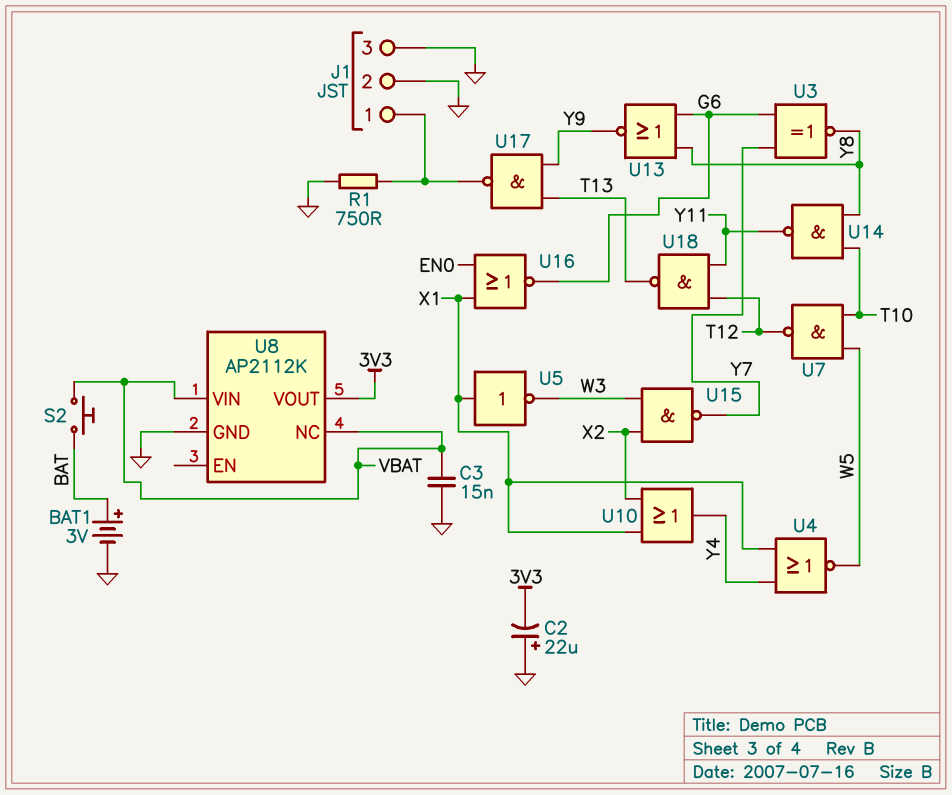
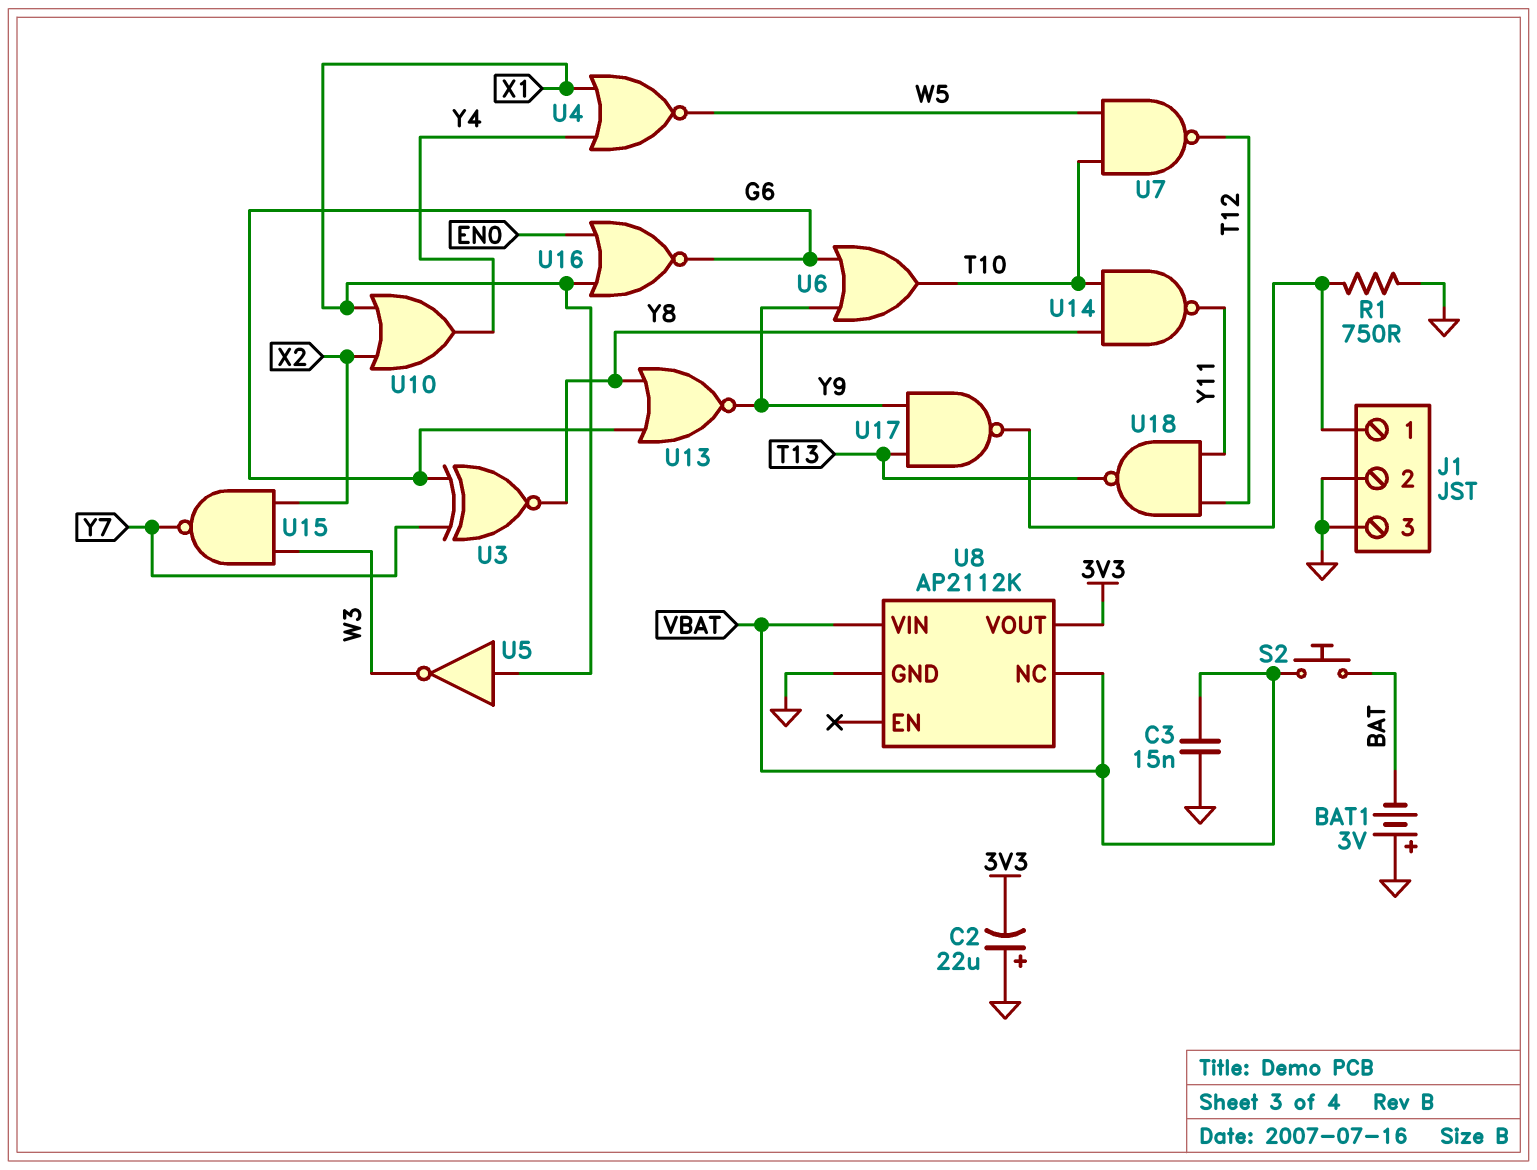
BAT1: 3V (plus BAT, minus GND) -> 3V (plus GND, minus BAT)
U6: none -> OR (in G6, in Y9, out T10)

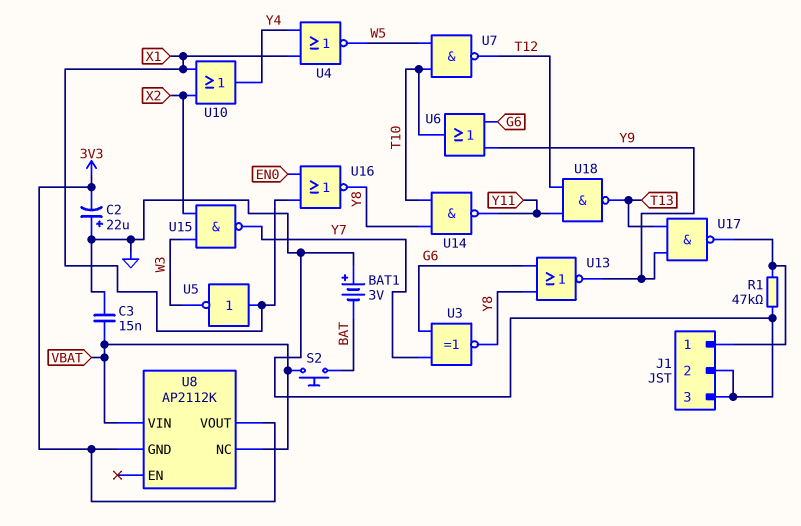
R1: 750 (GND, J1/1) -> 47k (GND, J1/1)
U8 pin GND: GND -> 3V3
U16: NOR (in EN0, in X1, out G6) -> NOR (in EN0, in X1, out Y8)

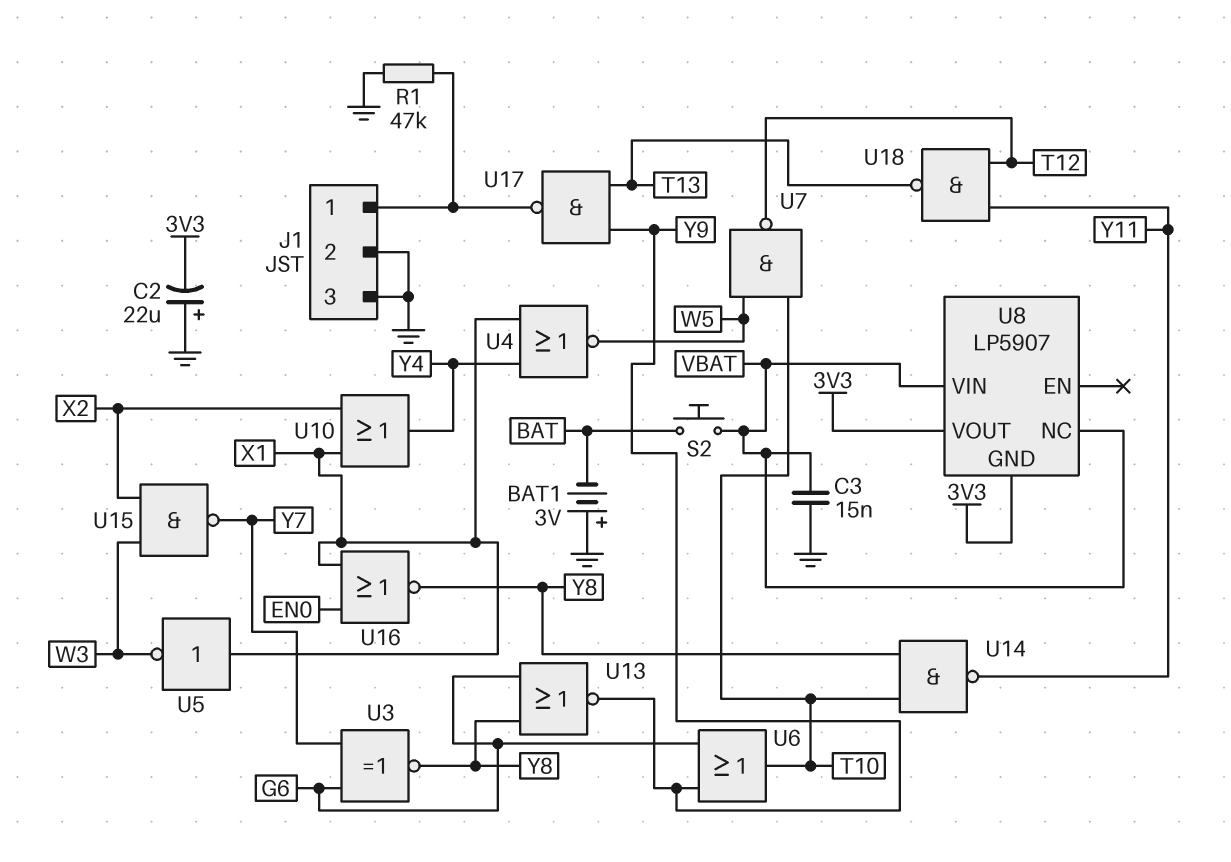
U8: AP2112K -> LP5907

